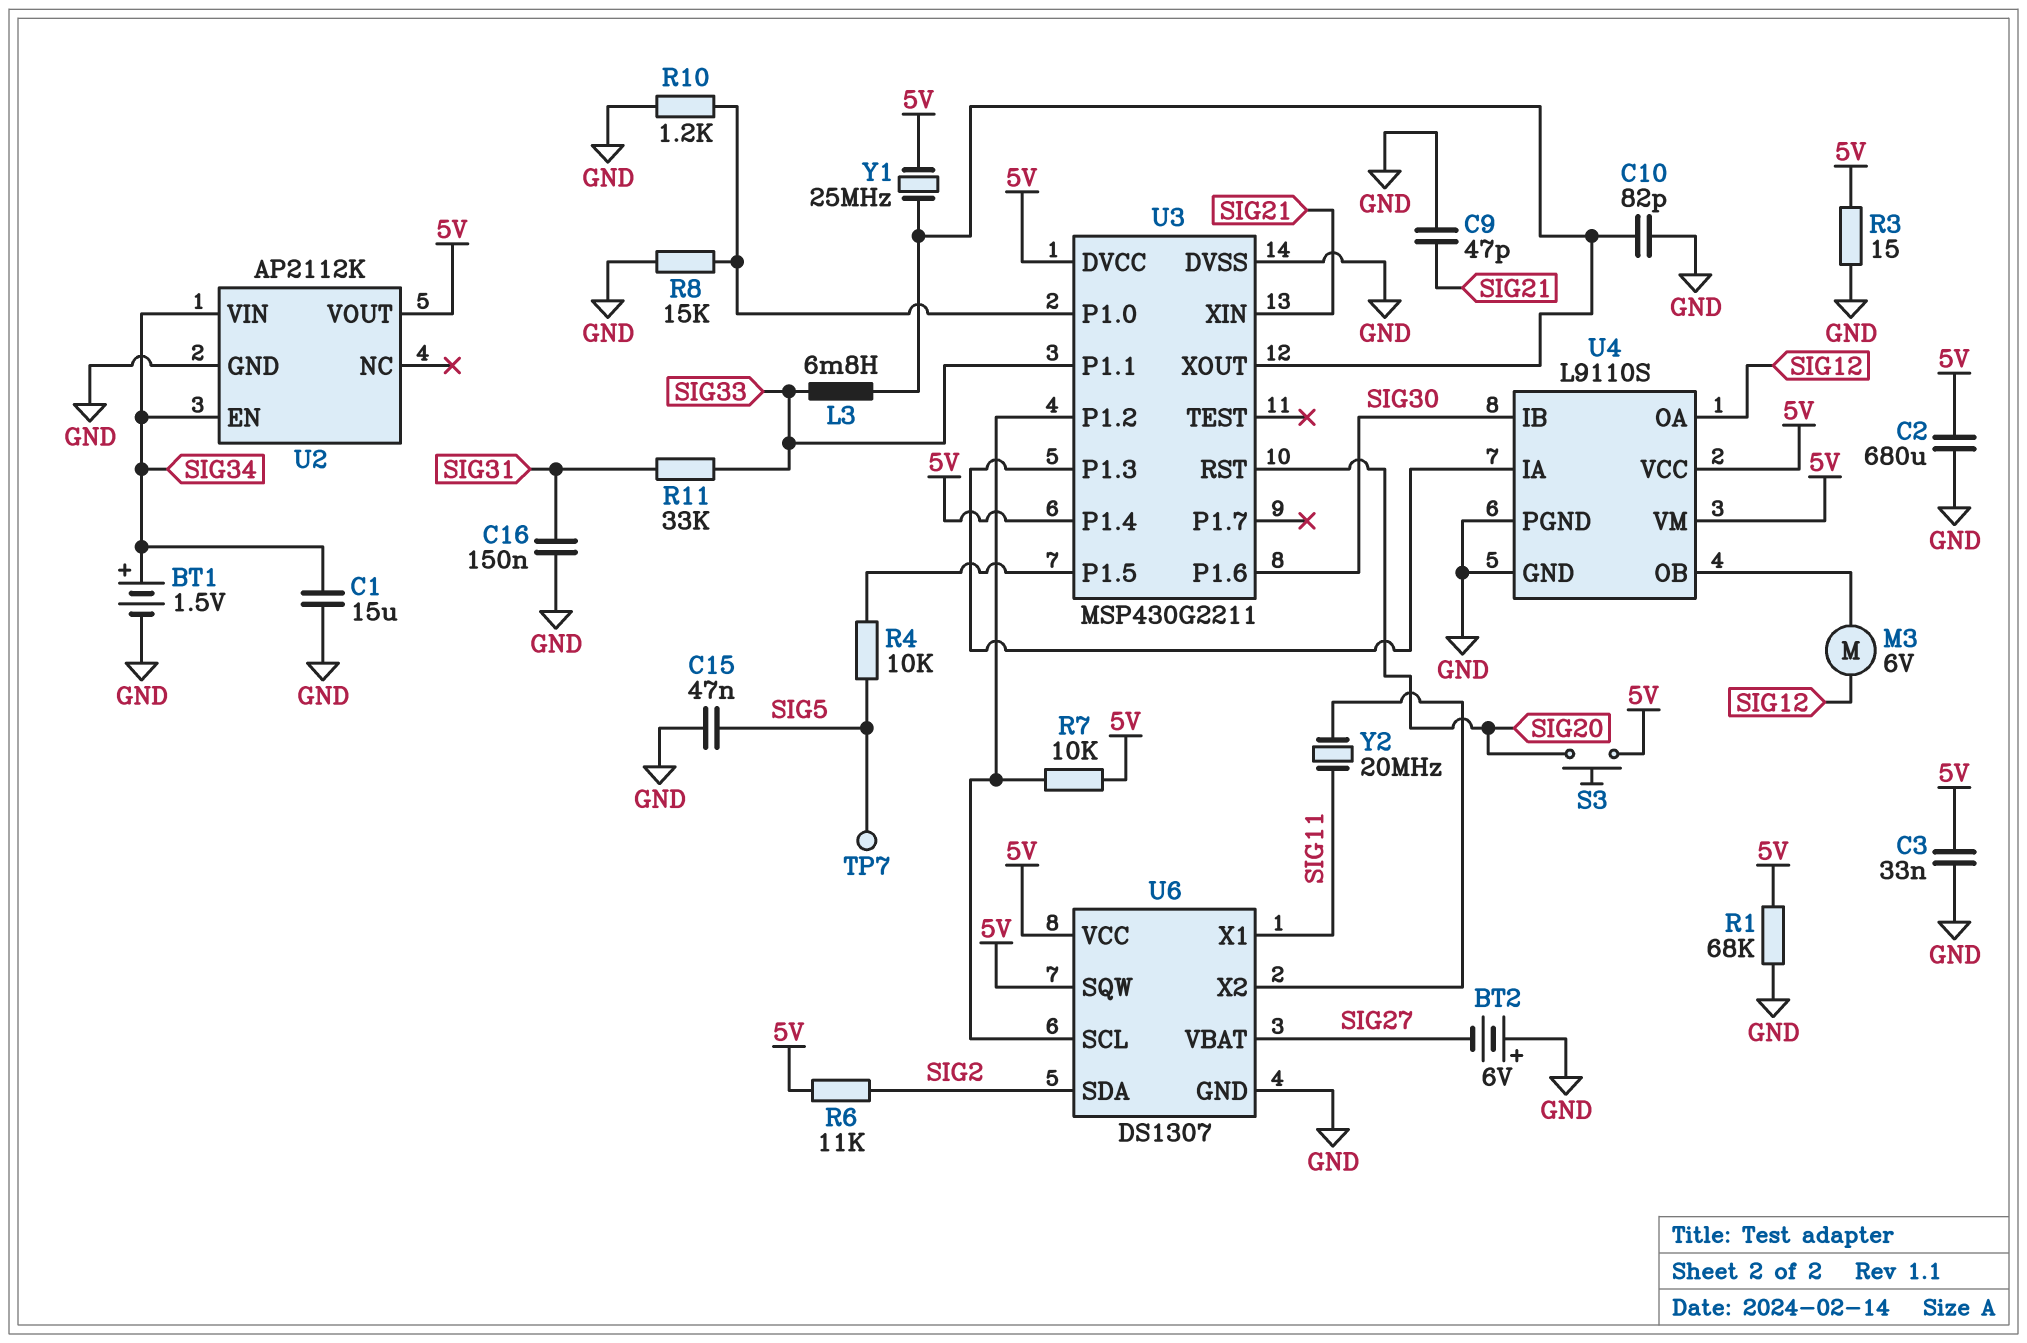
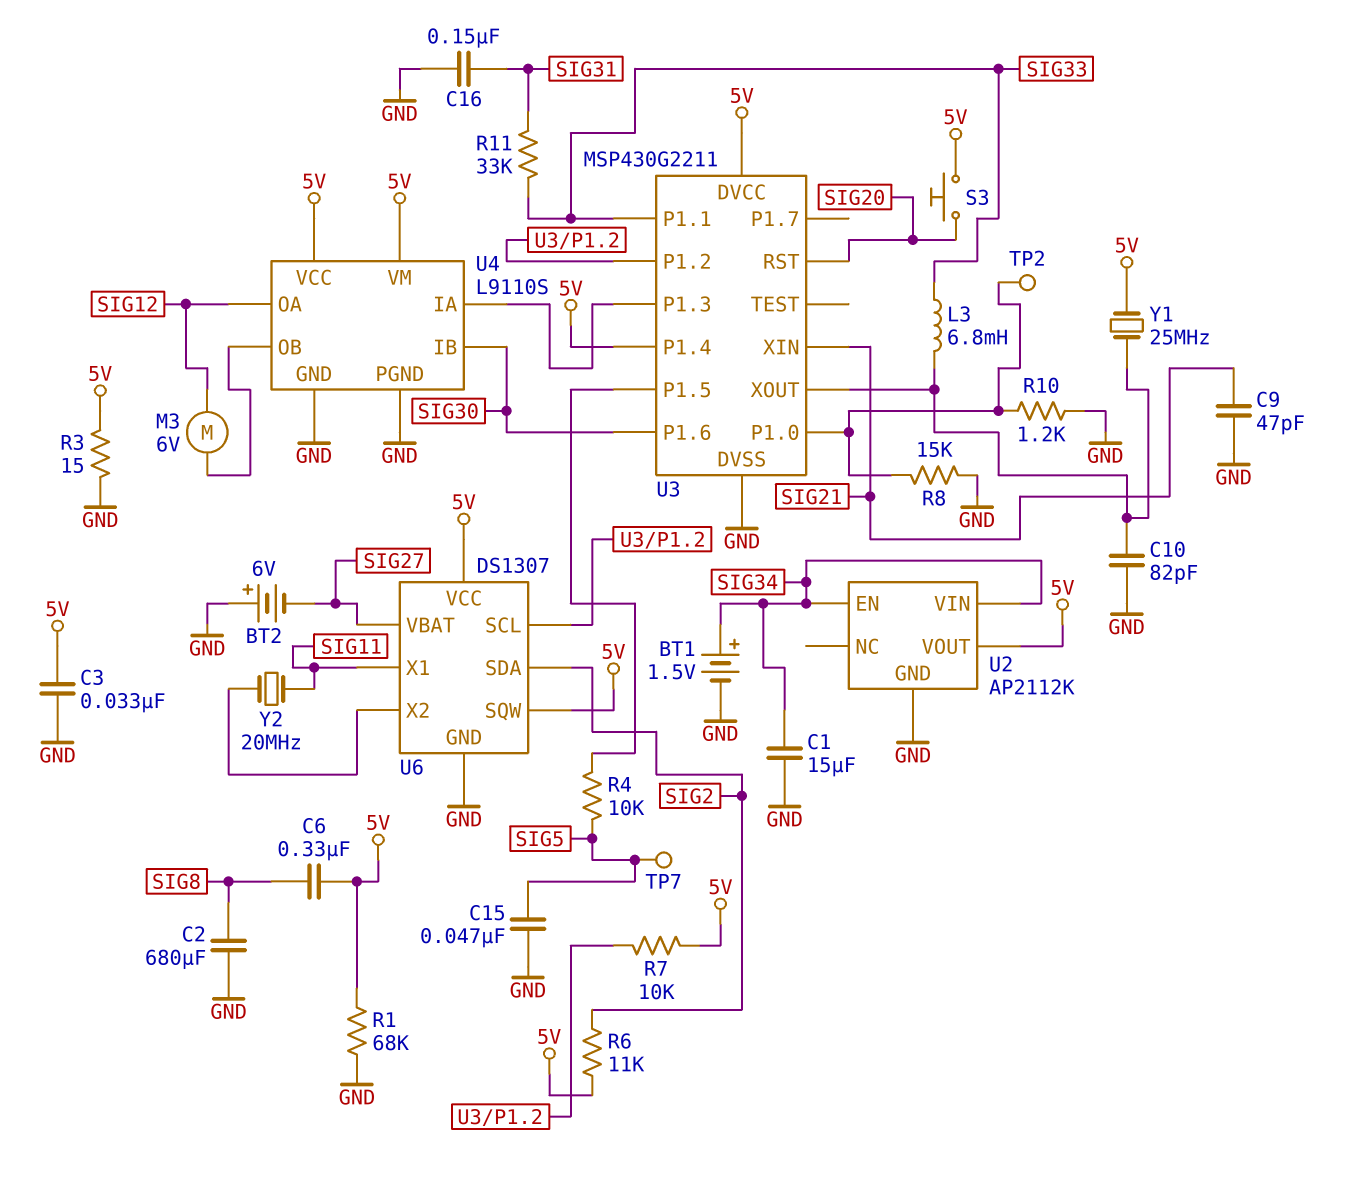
C2: 680uF (5V, GND) -> 680uF (GND, SIG8)
C6: none -> 330nF (5V, SIG8)
TP2: none -> test point (U3/P1.0)

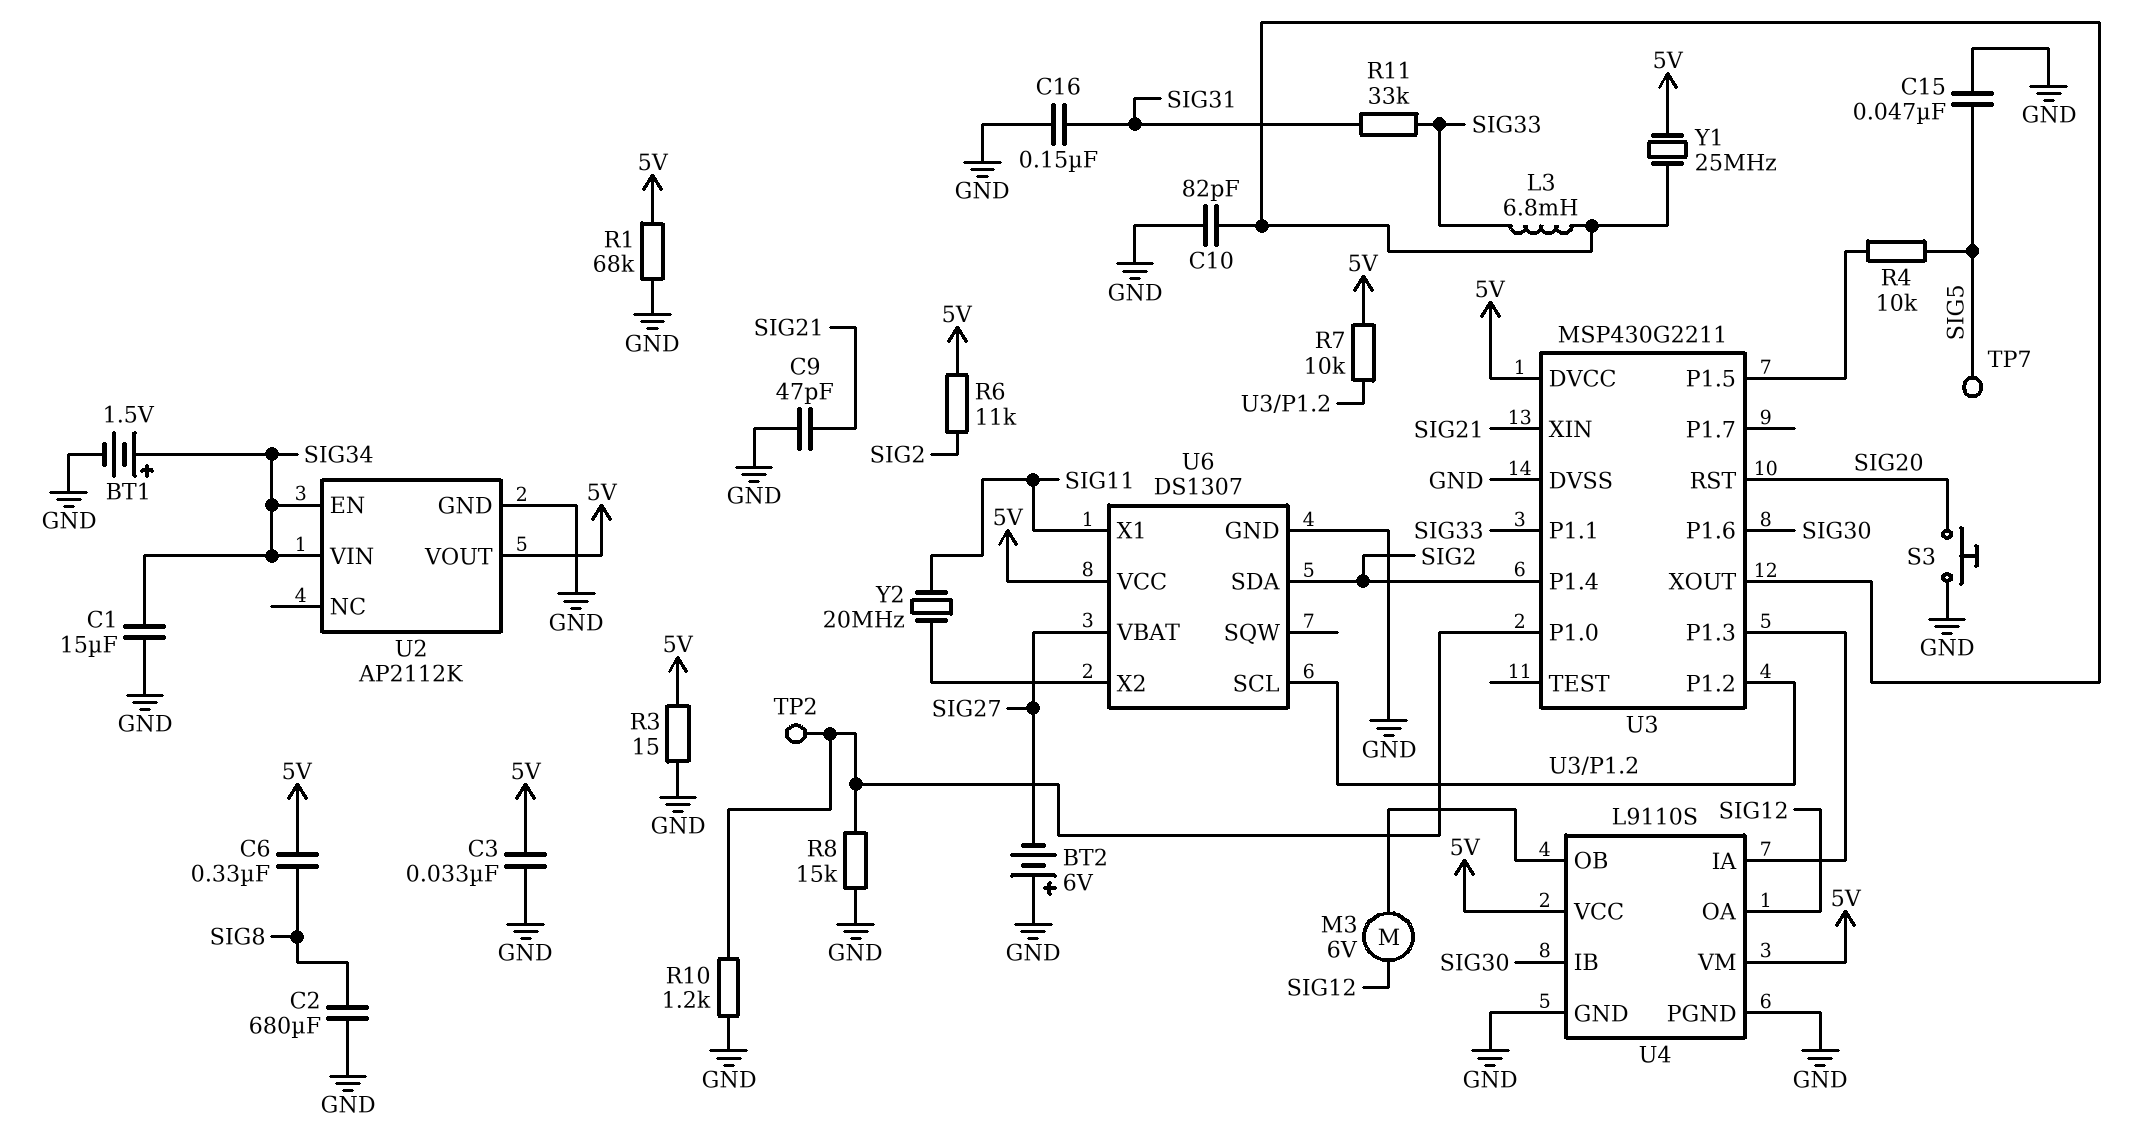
S3: button (5V, SIG20) -> button (GND, SIG20)
U3 pin P1.4: 5V -> SIG2
U6 pin SQW: 5V -> none

